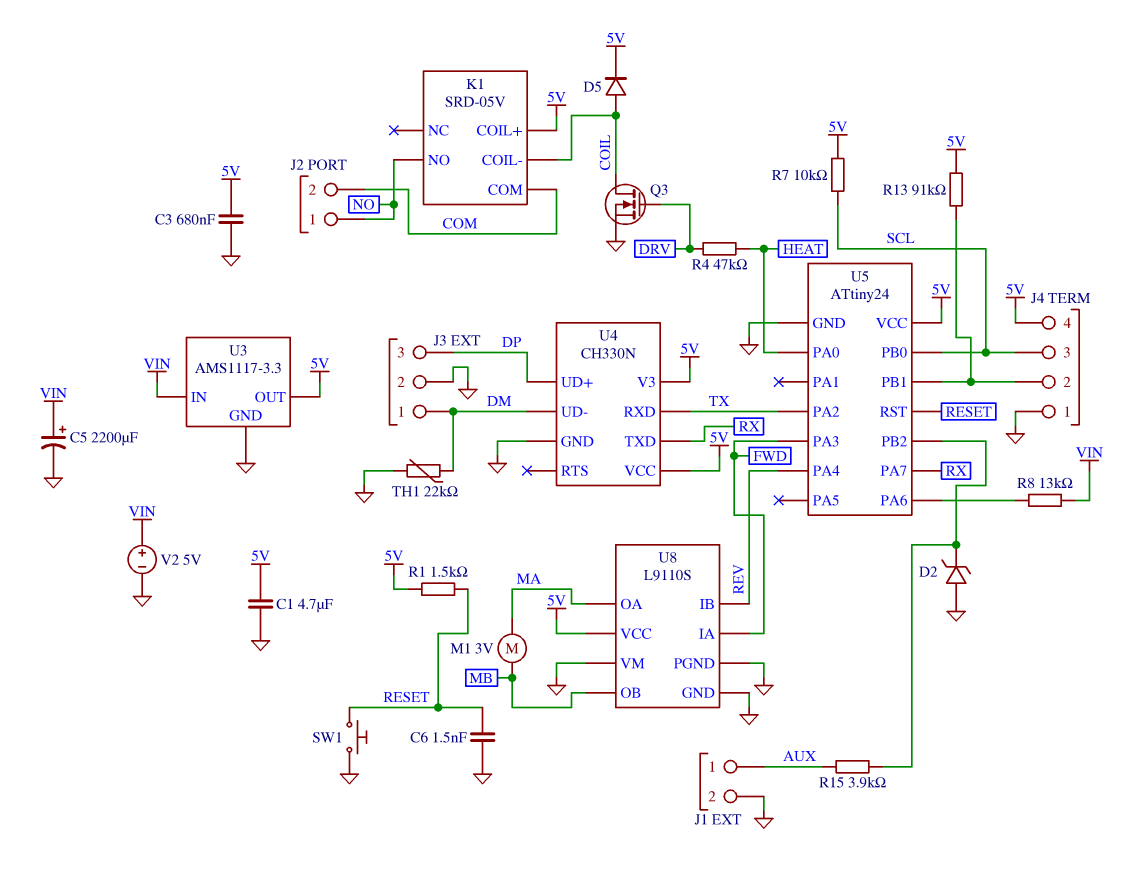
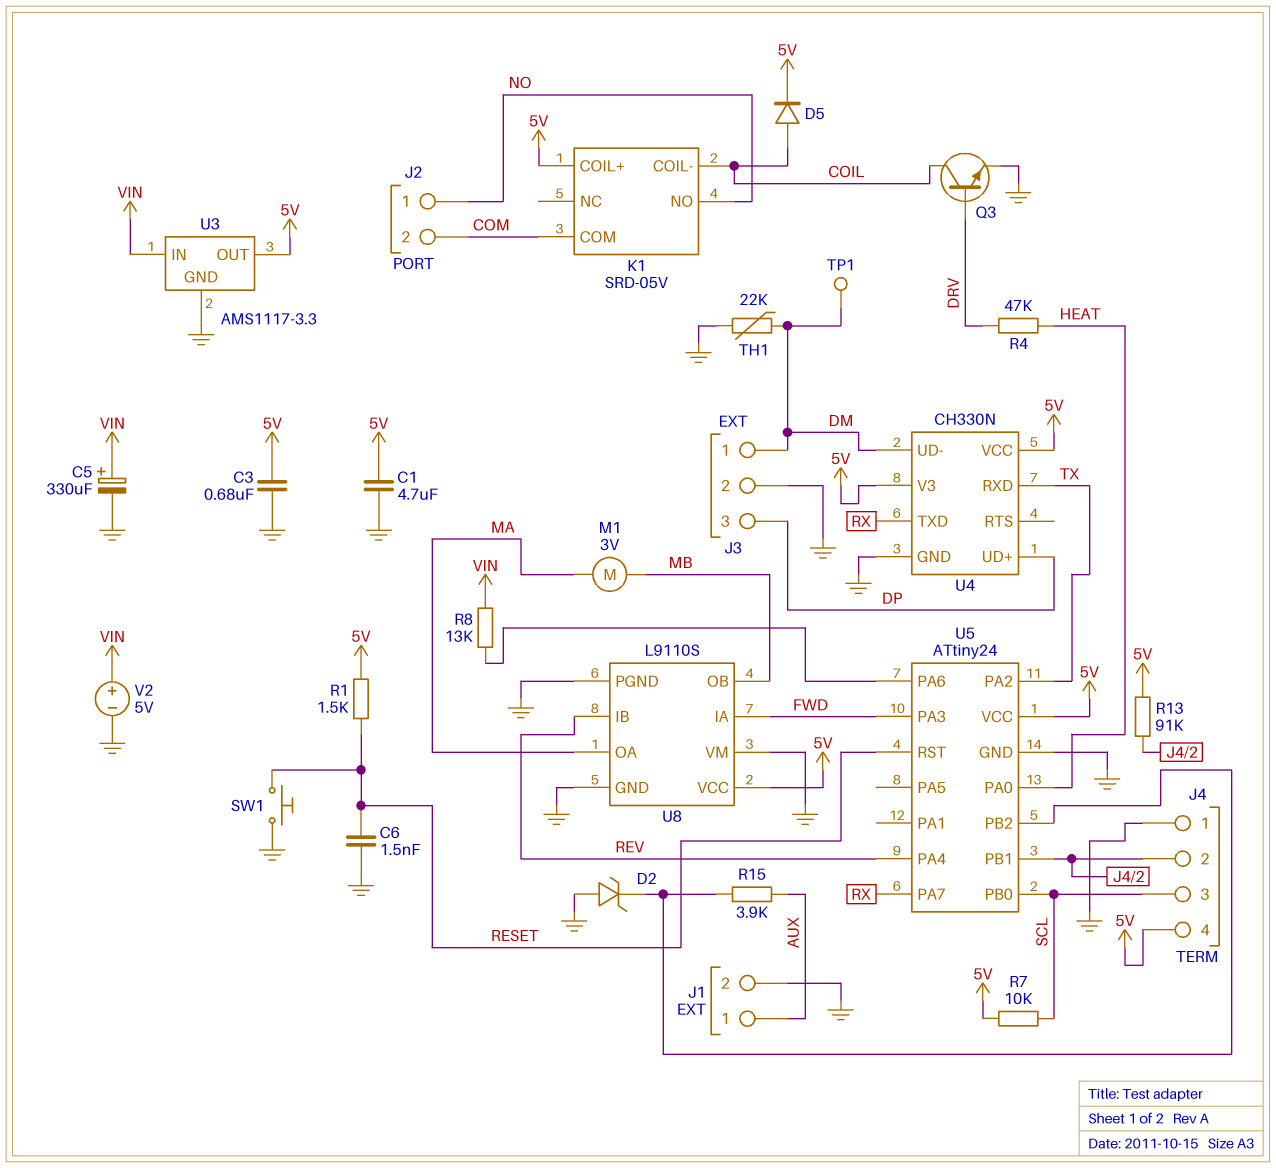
C5: 2200uF (plus VIN, minus GND) -> 330uF (plus VIN, minus GND)
Q3: NMOS (G DRV, D COIL, S GND) -> NPN (B DRV, C COIL, E GND)
TP1: none -> test point (DM)

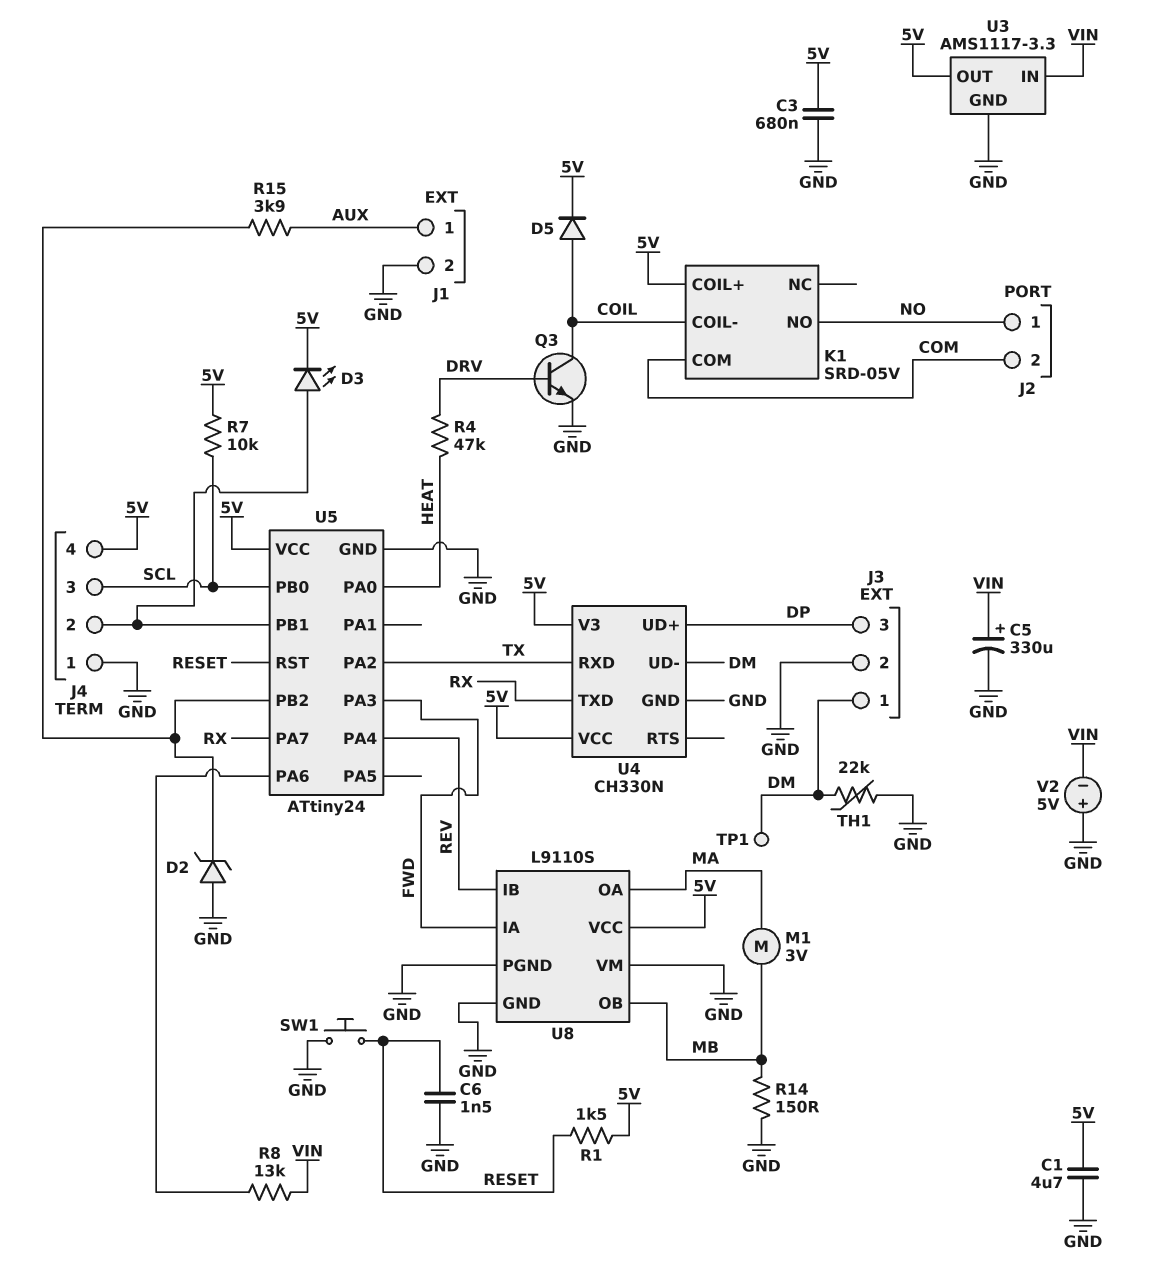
D3: none -> LED (A J4/2, K 5V)
R13: 91k (5V, J4/2) -> none
R14: none -> 150 (GND, MB)
V2: 5V (plus VIN, minus GND) -> 5V (plus GND, minus VIN)

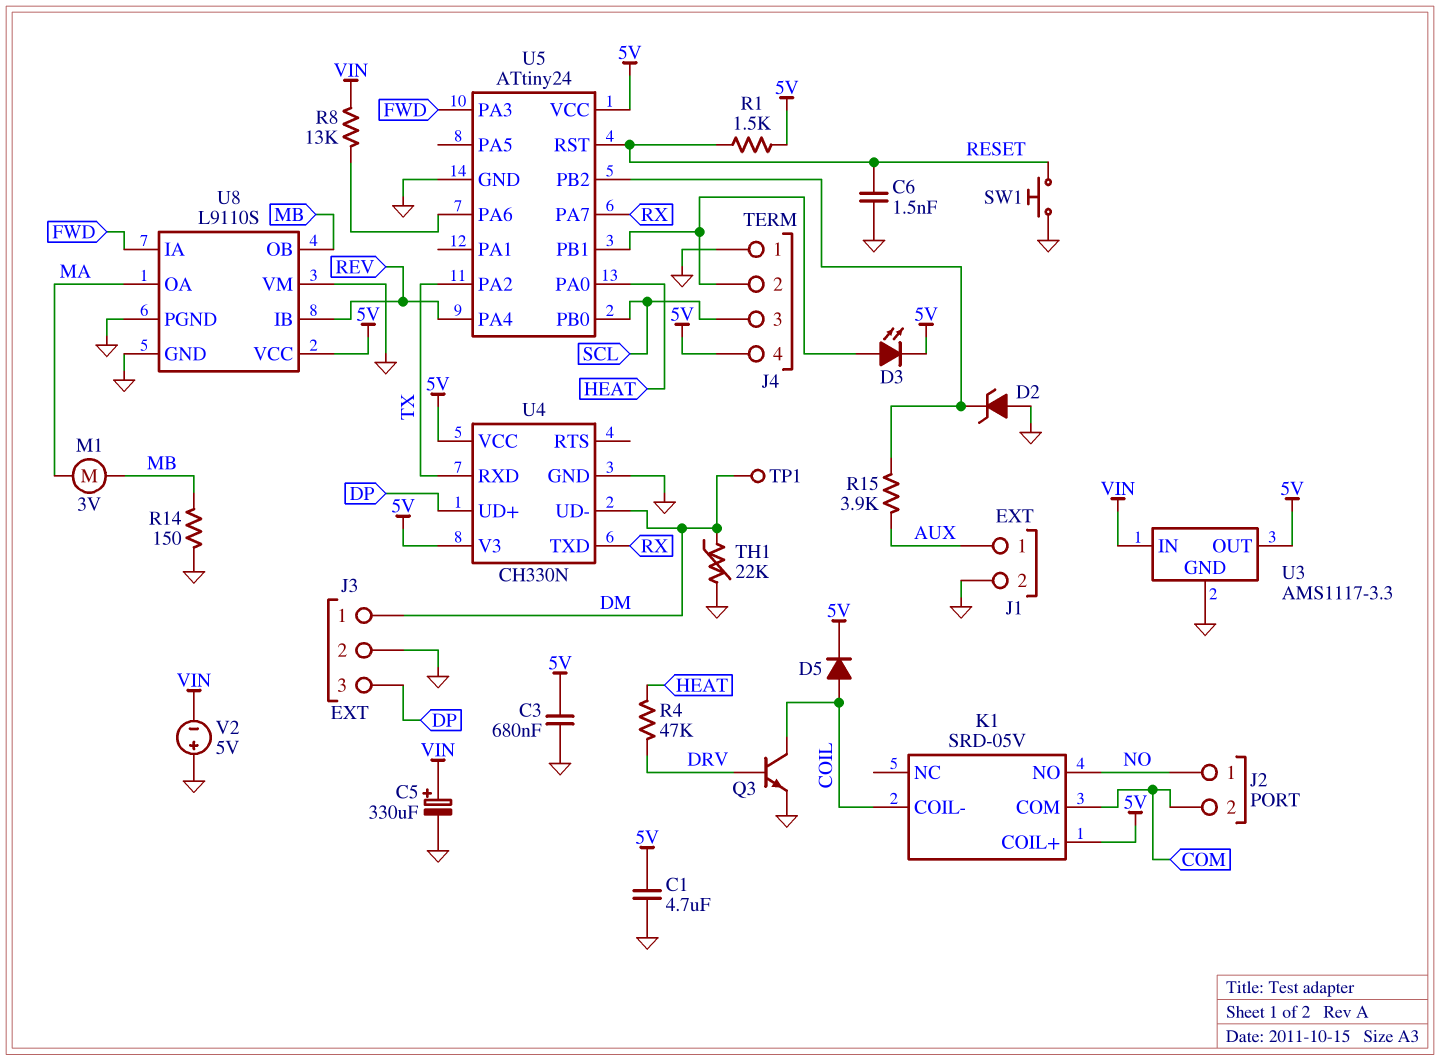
R7: 10k (5V, SCL) -> none

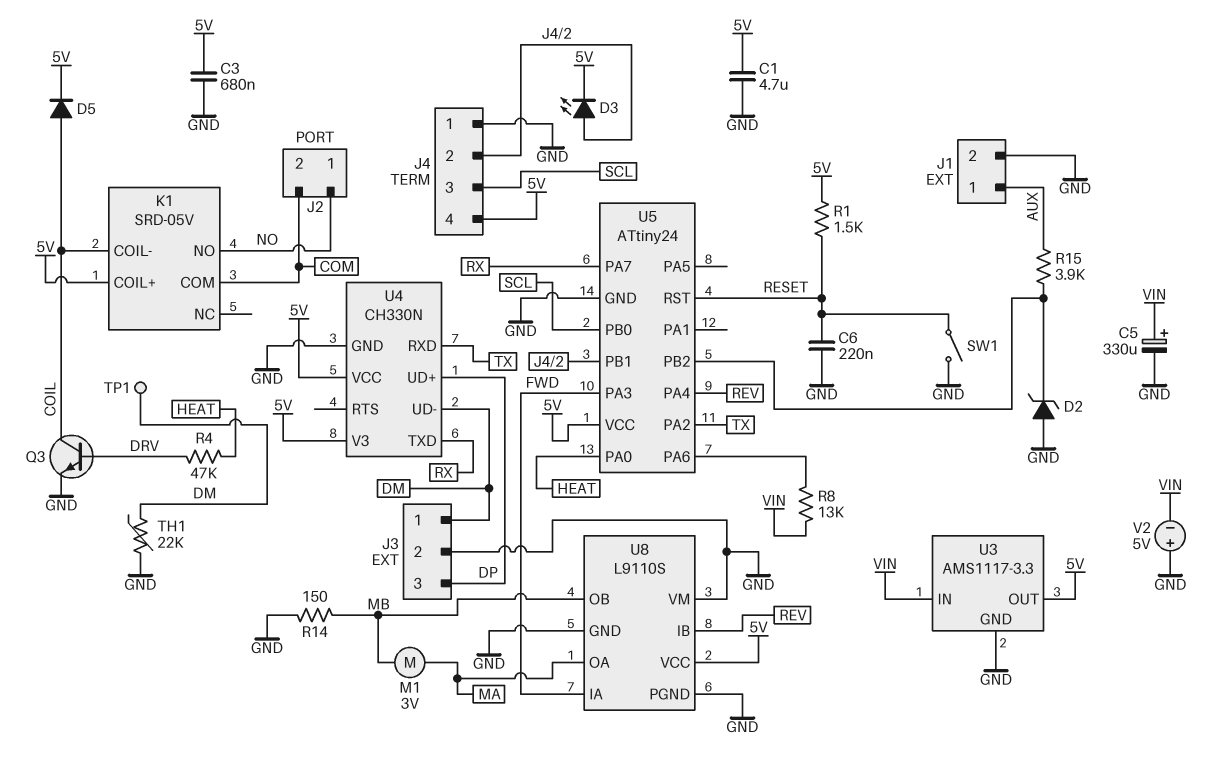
C6: 1.5nF (GND, RESET) -> 220nF (GND, RESET)
SW1: button (GND, RESET) -> switch (GND, RESET)

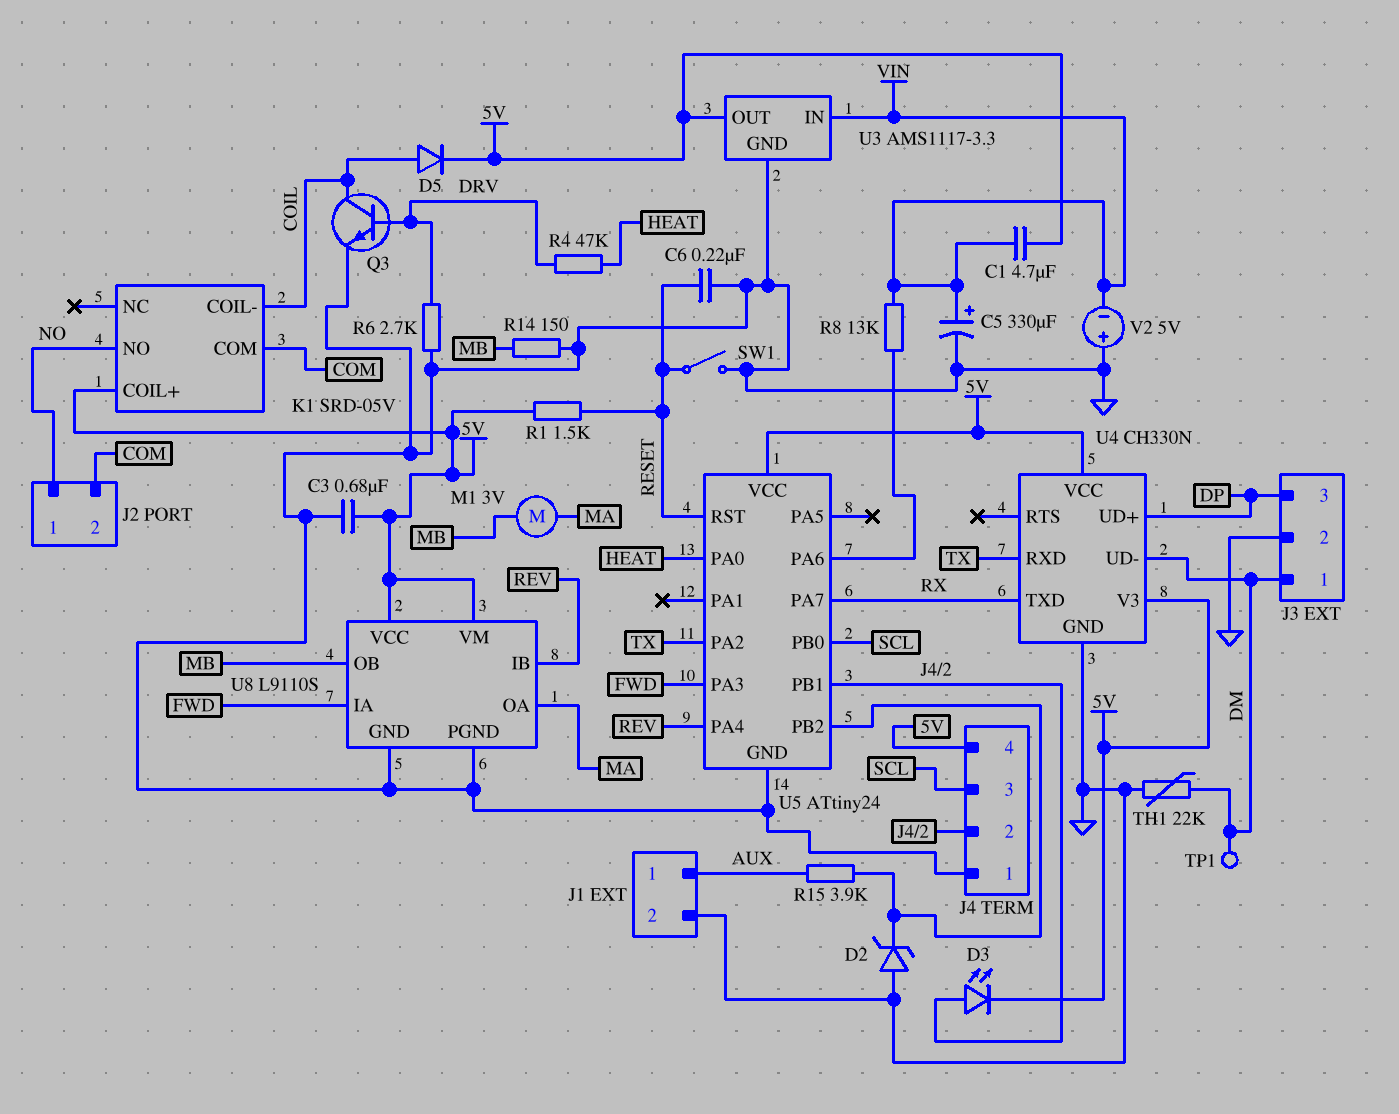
C1: 4.7uF (5V, GND) -> 4.7uF (5V, VIN)
R6: none -> 2.7k (DRV, GND)
U8 pin VM: GND -> 5V

